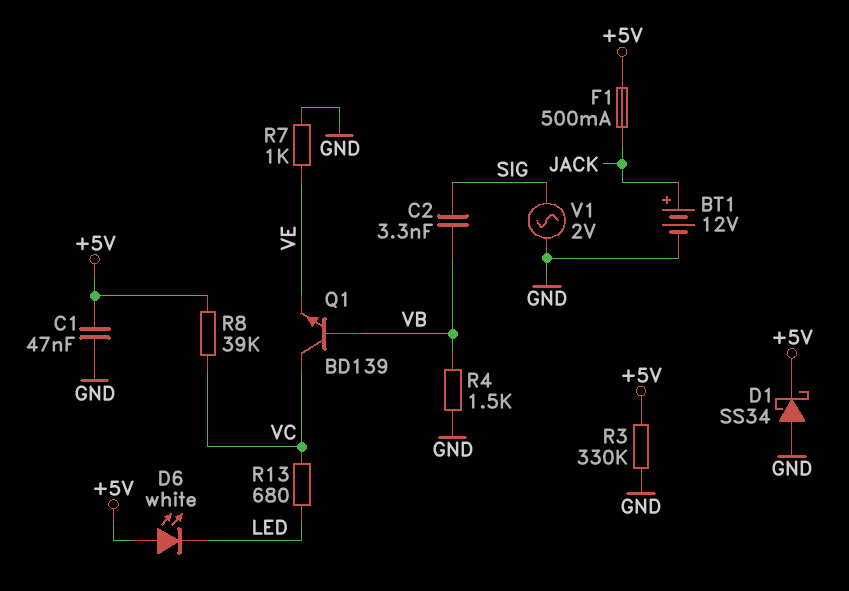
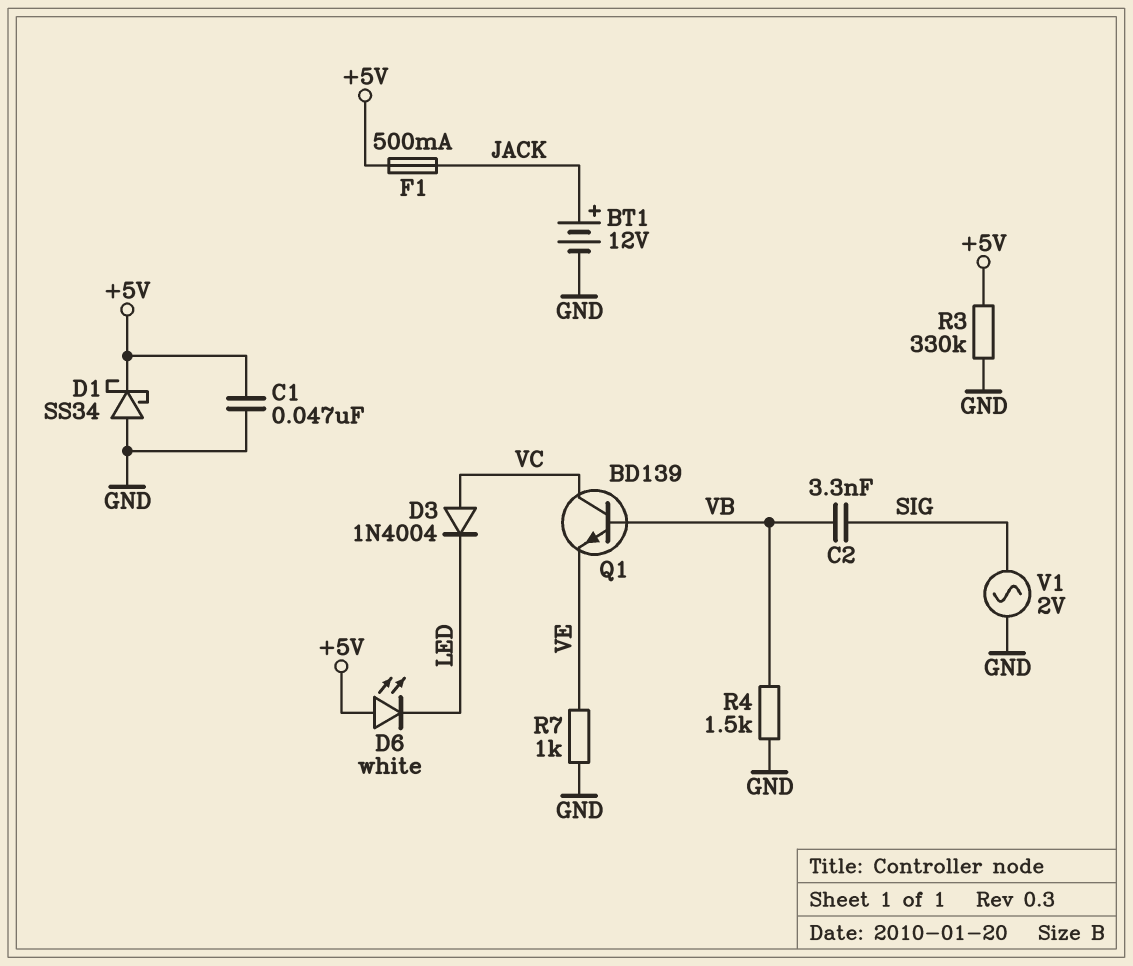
D3: none -> diode 1N4004 (A VC, K LED)
R8: 39k (+5V, VC) -> none
R13: 680 (LED, VC) -> none

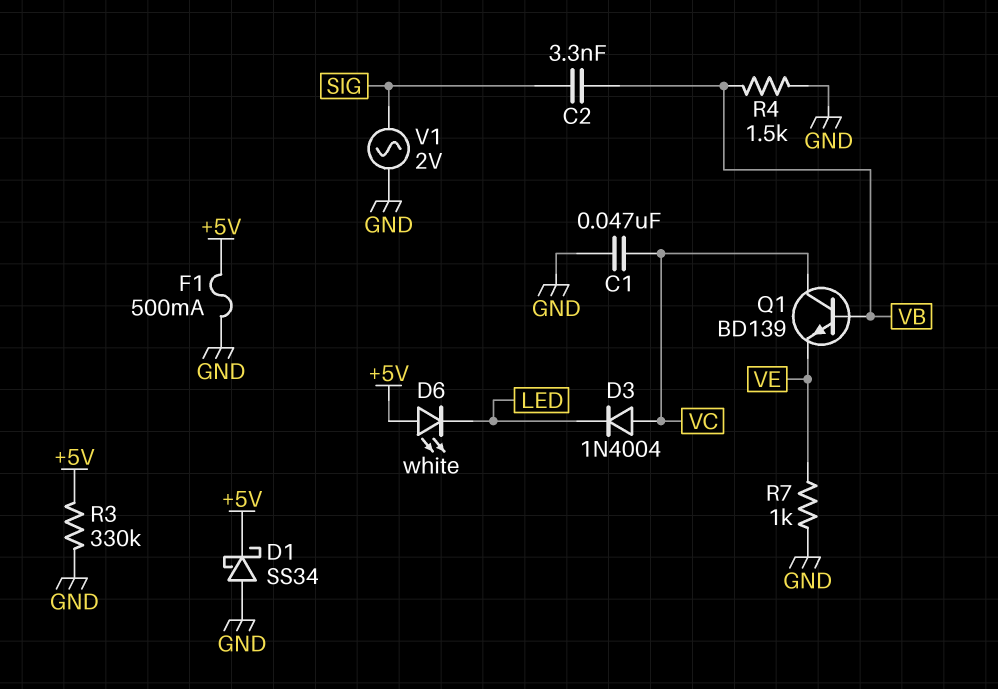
BT1: 12V (plus JACK, minus GND) -> none
C1: 47nF (+5V, GND) -> 47nF (GND, VC)
F1: 500mA (+5V, JACK) -> 500mA (+5V, GND)

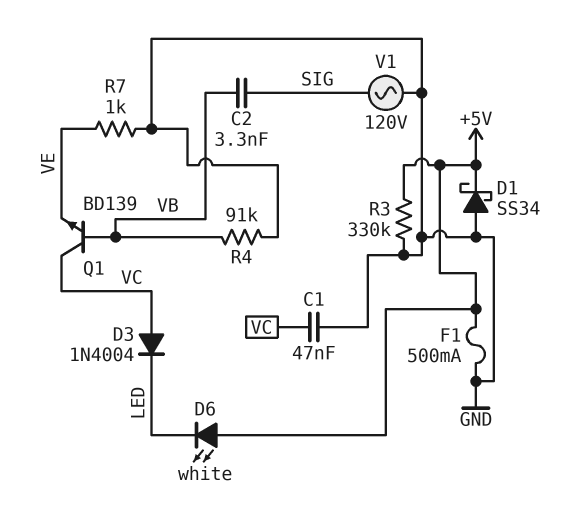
R4: 1.5k (GND, VB) -> 91k (GND, VB)
V1: AC 2V (GND, SIG) -> AC 120V (GND, SIG)

